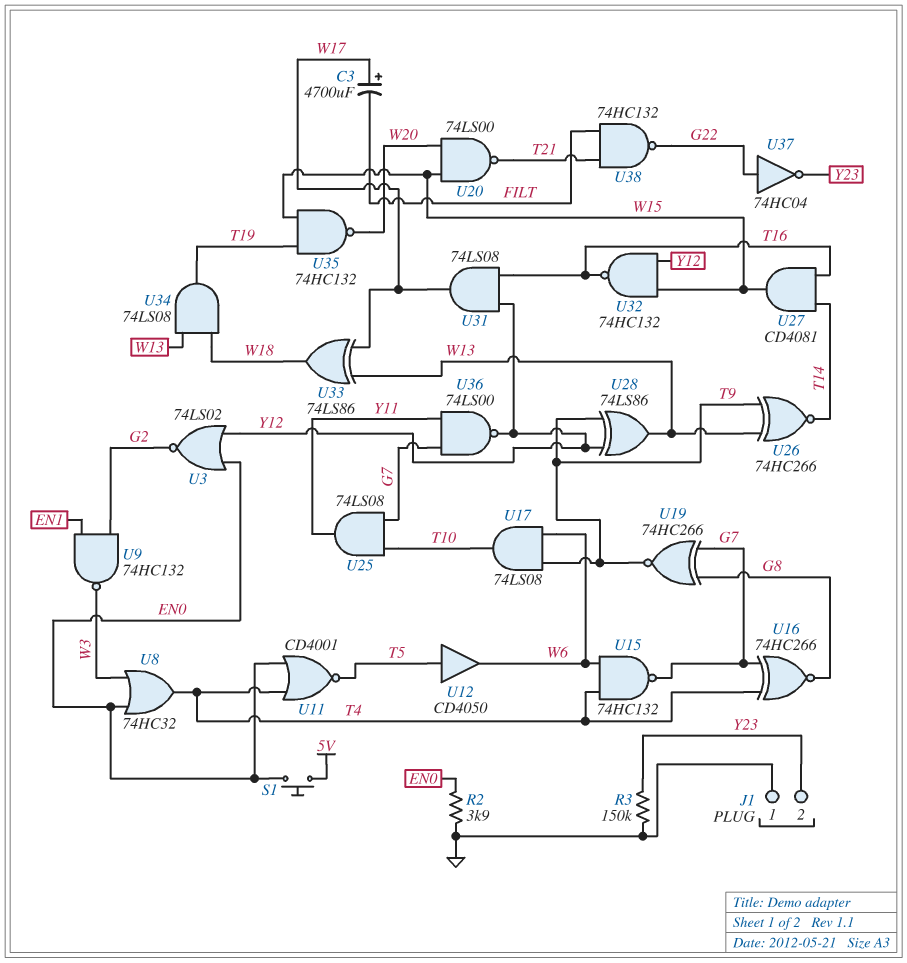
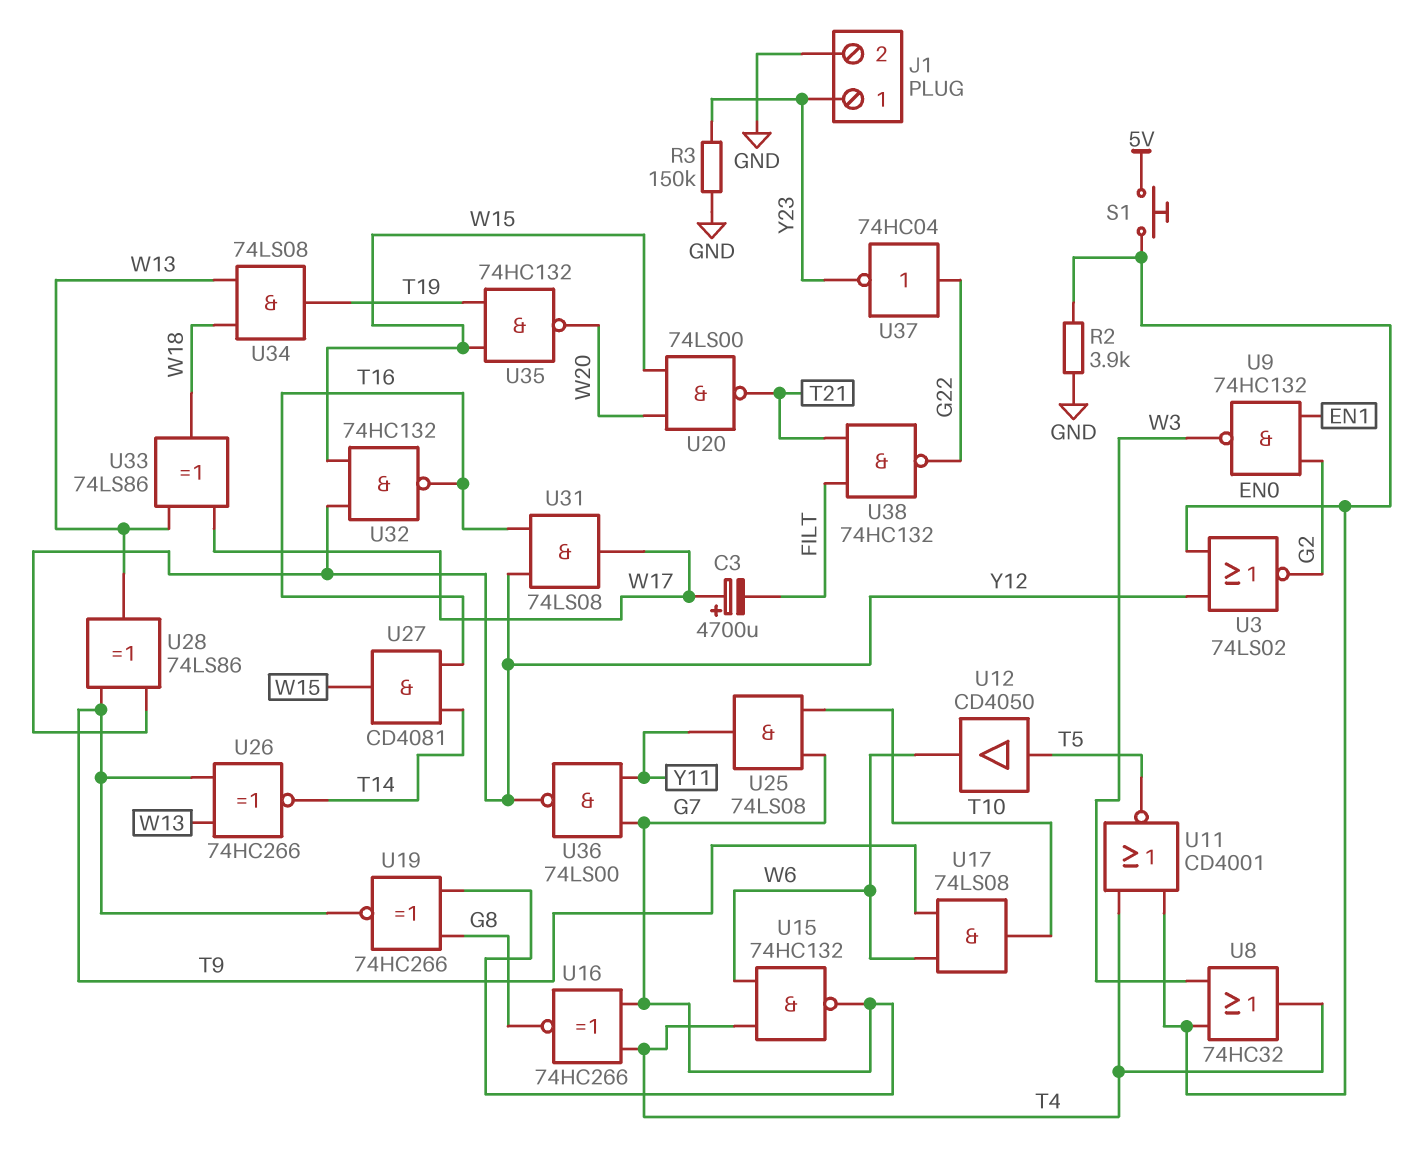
J1 pin 1: GND -> Y23
J1 pin 2: Y23 -> GND

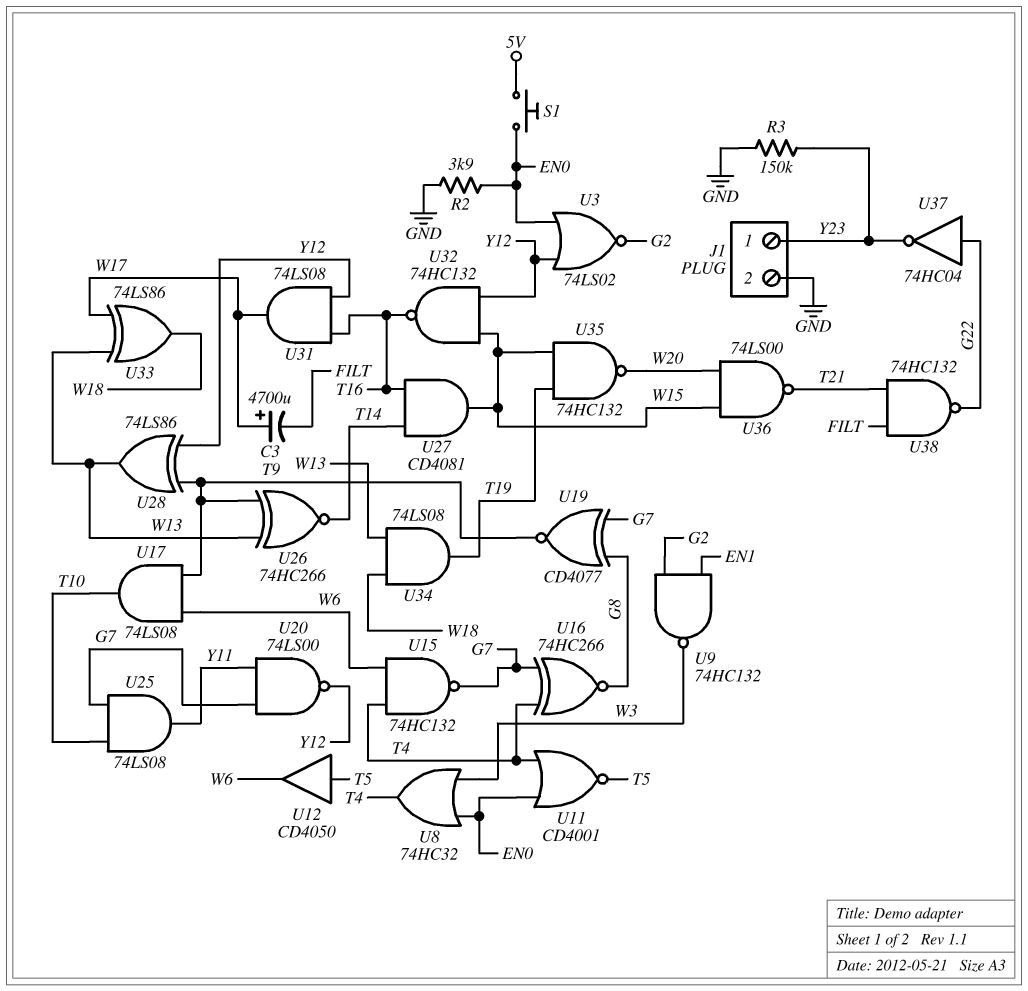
U19: XNOR 74HC266 (in G7, in G8, out T9) -> XNOR CD4077 (in G7, in G8, out T9)
U20: NAND 74LS00 (in W15, in W20, out T21) -> NAND 74LS00 (in G7, in Y11, out Y12)
U36: NAND 74LS00 (in G7, in Y11, out Y12) -> NAND 74LS00 (in W15, in W20, out T21)

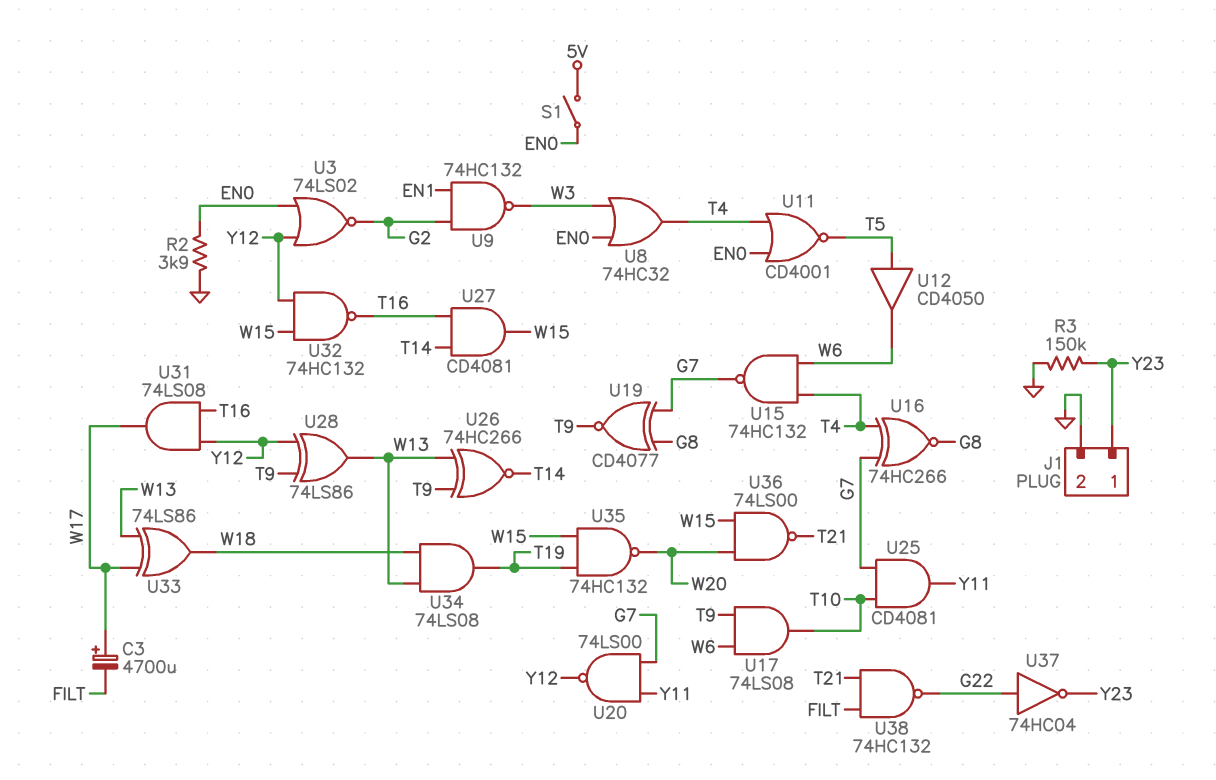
S1: button (5V, EN0) -> switch (5V, EN0)
U25: AND 74LS08 (in G7, in T10, out Y11) -> AND CD4081 (in G7, in T10, out Y11)

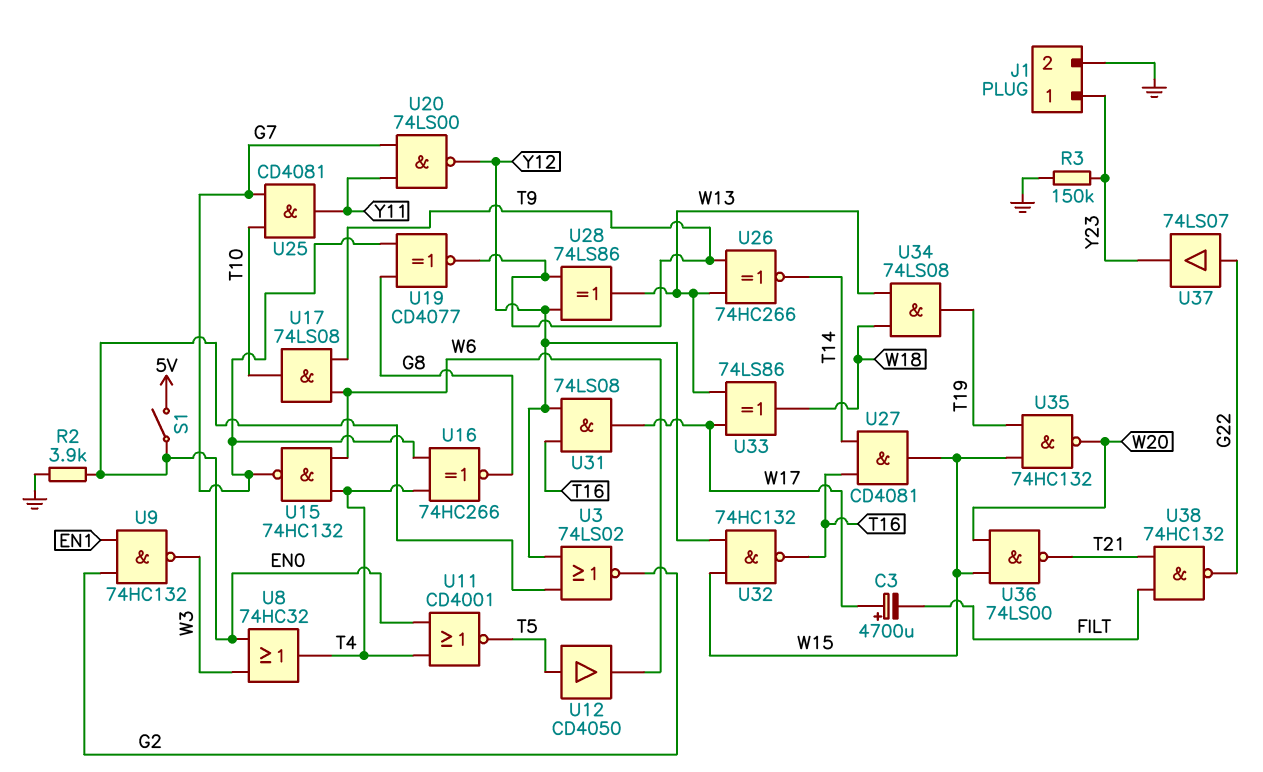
U37: NOT 74HC04 (in G22, out Y23) -> buffer 74LS07 (in G22, out Y23)

